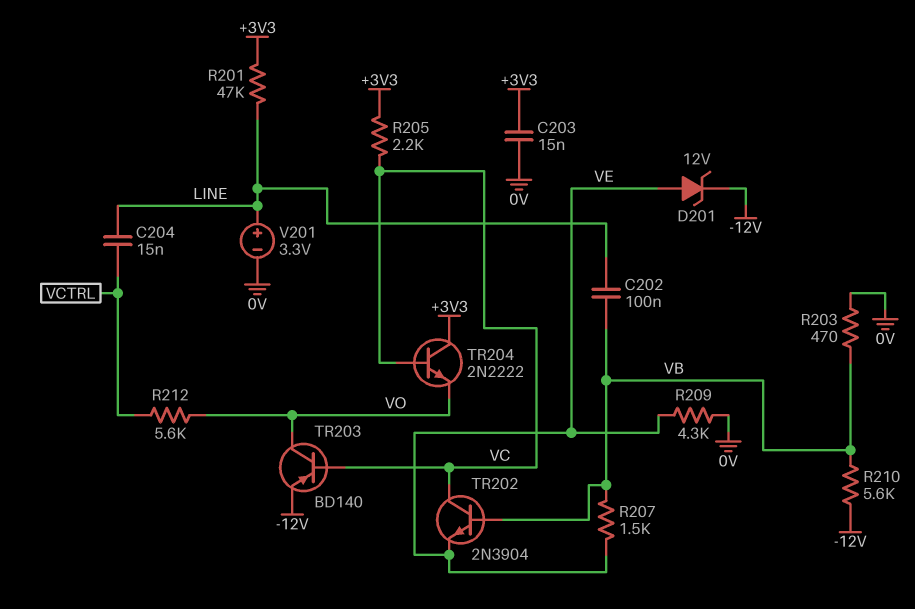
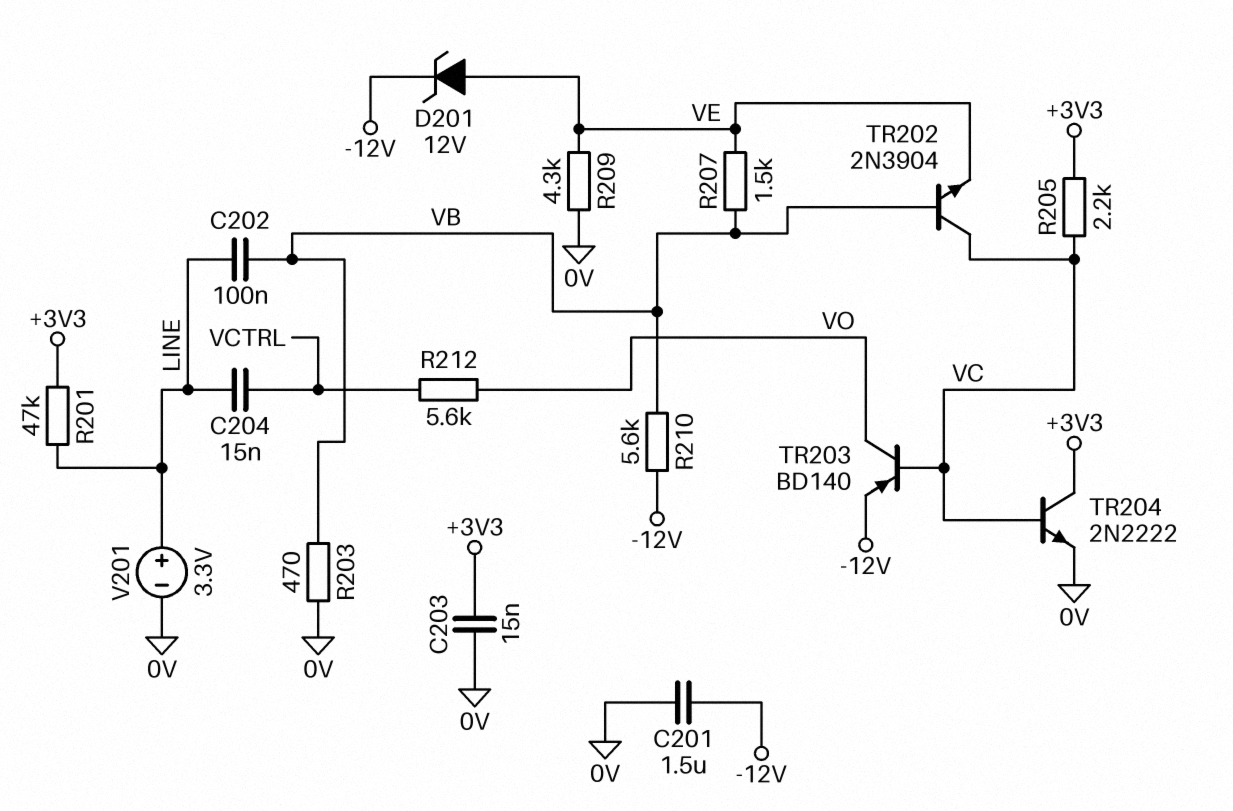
C201: none -> 1.5uF (-12V, 0V)
TR204: NPN 2N2222 (B VC, C +3V3, E VO) -> NPN 2N2222 (B VC, C +3V3, E 0V)

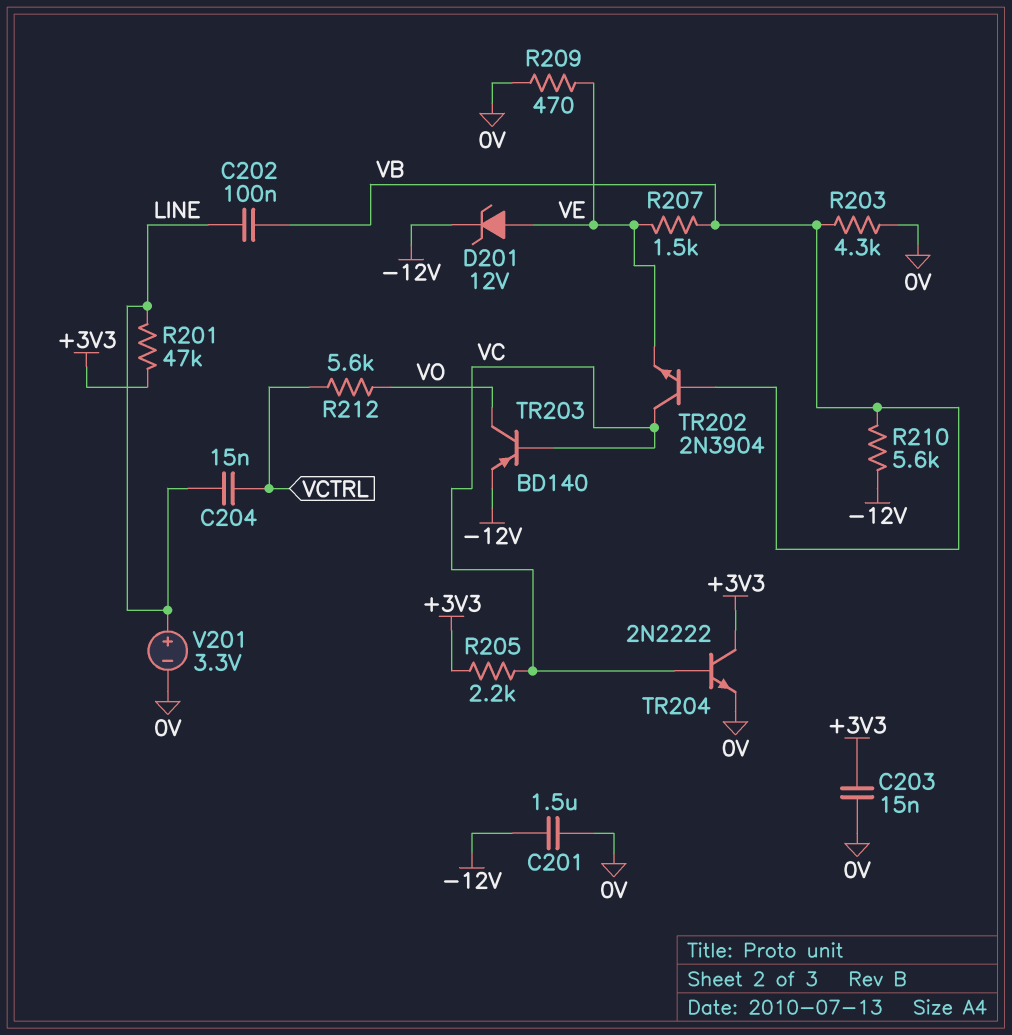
R203: 470 (0V, VB) -> 4.3k (0V, VB)
R209: 4.3k (0V, VE) -> 470 (0V, VE)

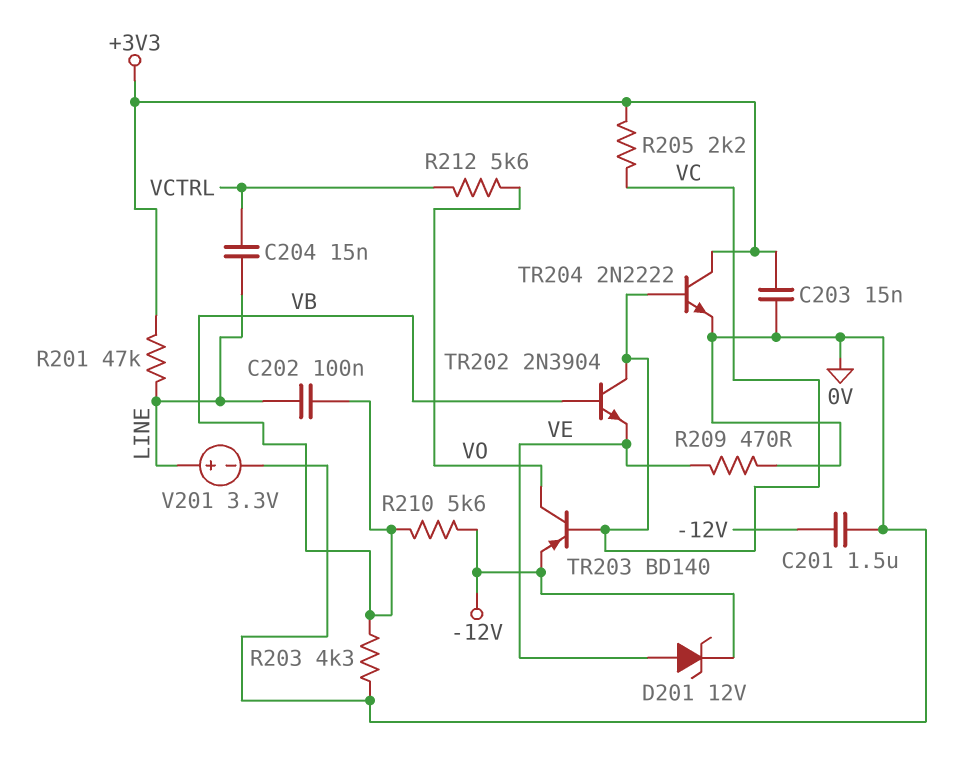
R207: 1.5k (VB, VE) -> none

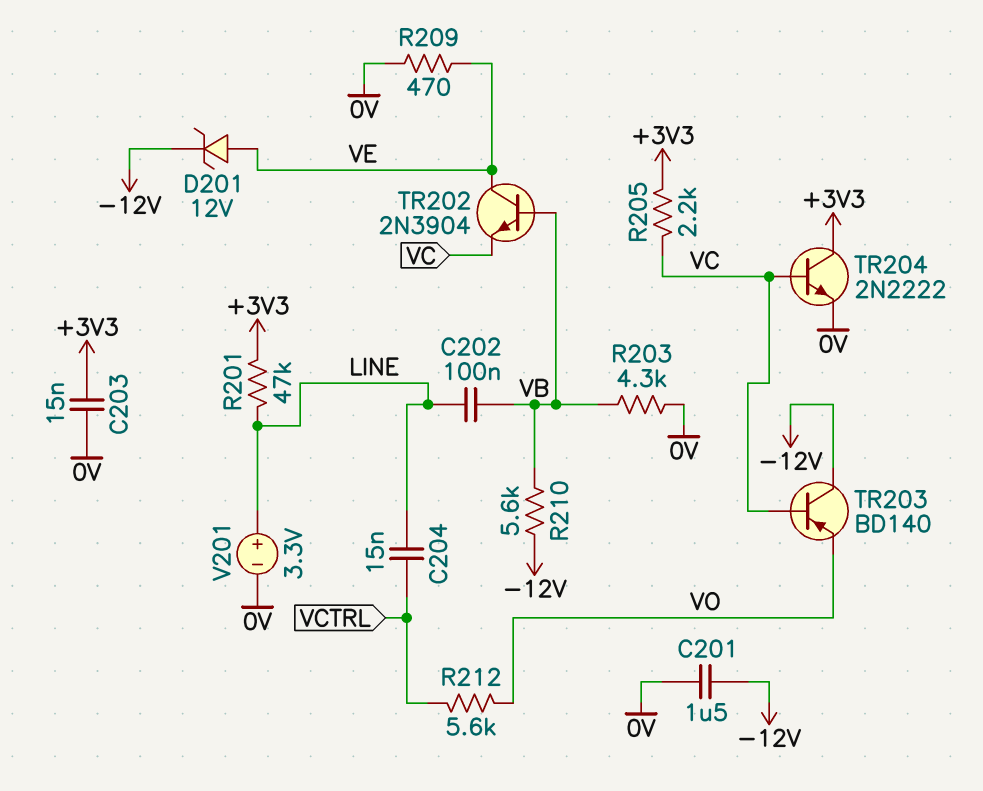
TR202: NPN 2N3904 (B VB, C VC, E VE) -> NPN 2N3904 (B VB, C VE, E VC)
TR203: PNP BD140 (B VC, C VO, E -12V) -> PNP BD140 (B VC, C -12V, E VO)

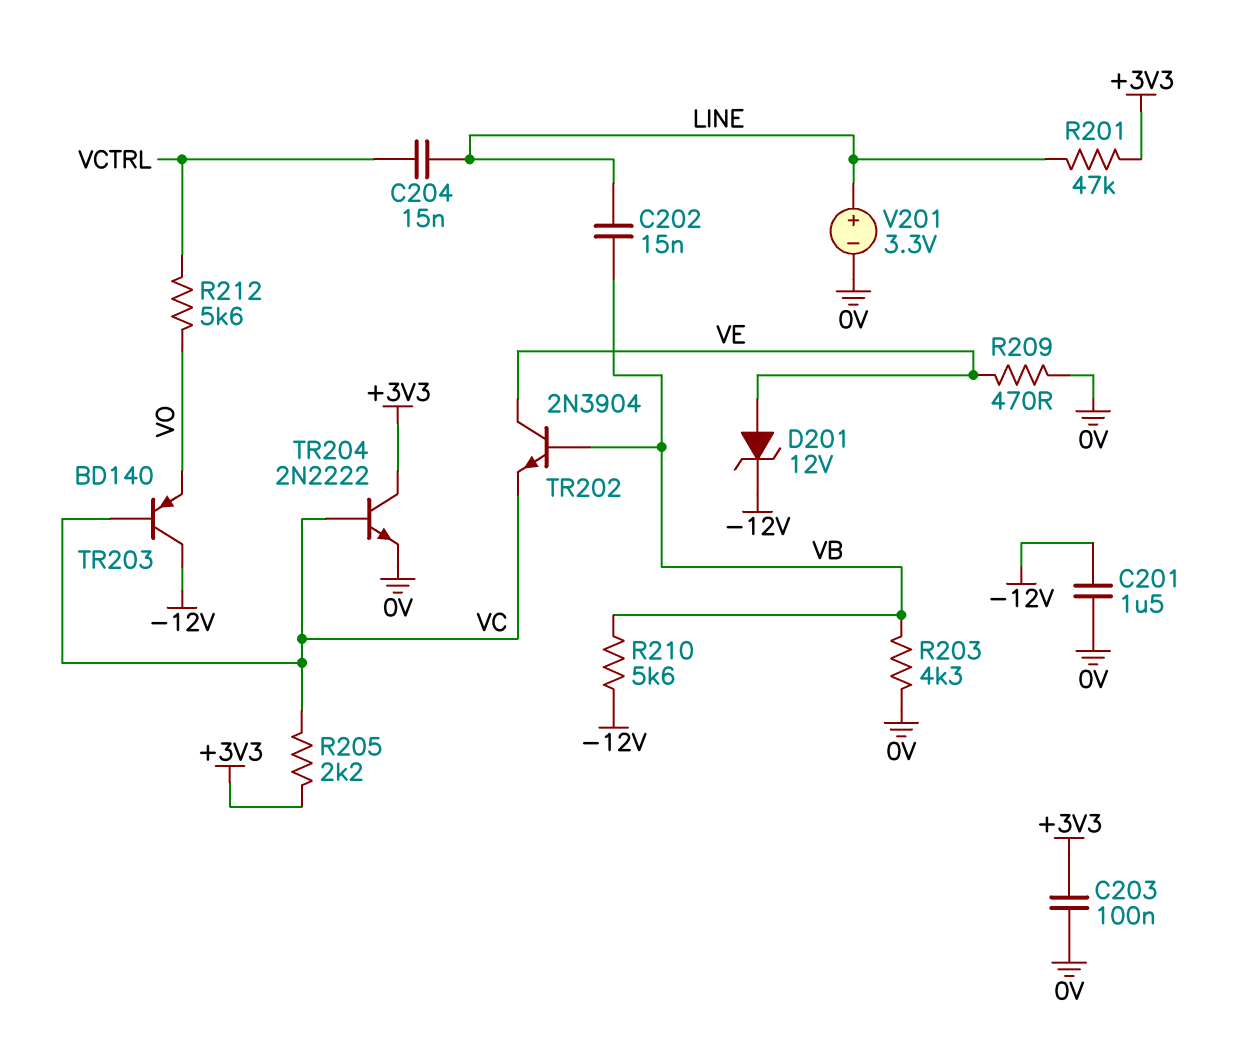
C202: 100nF (LINE, VB) -> 15nF (LINE, VB)
C203: 15nF (+3V3, 0V) -> 100nF (+3V3, 0V)

